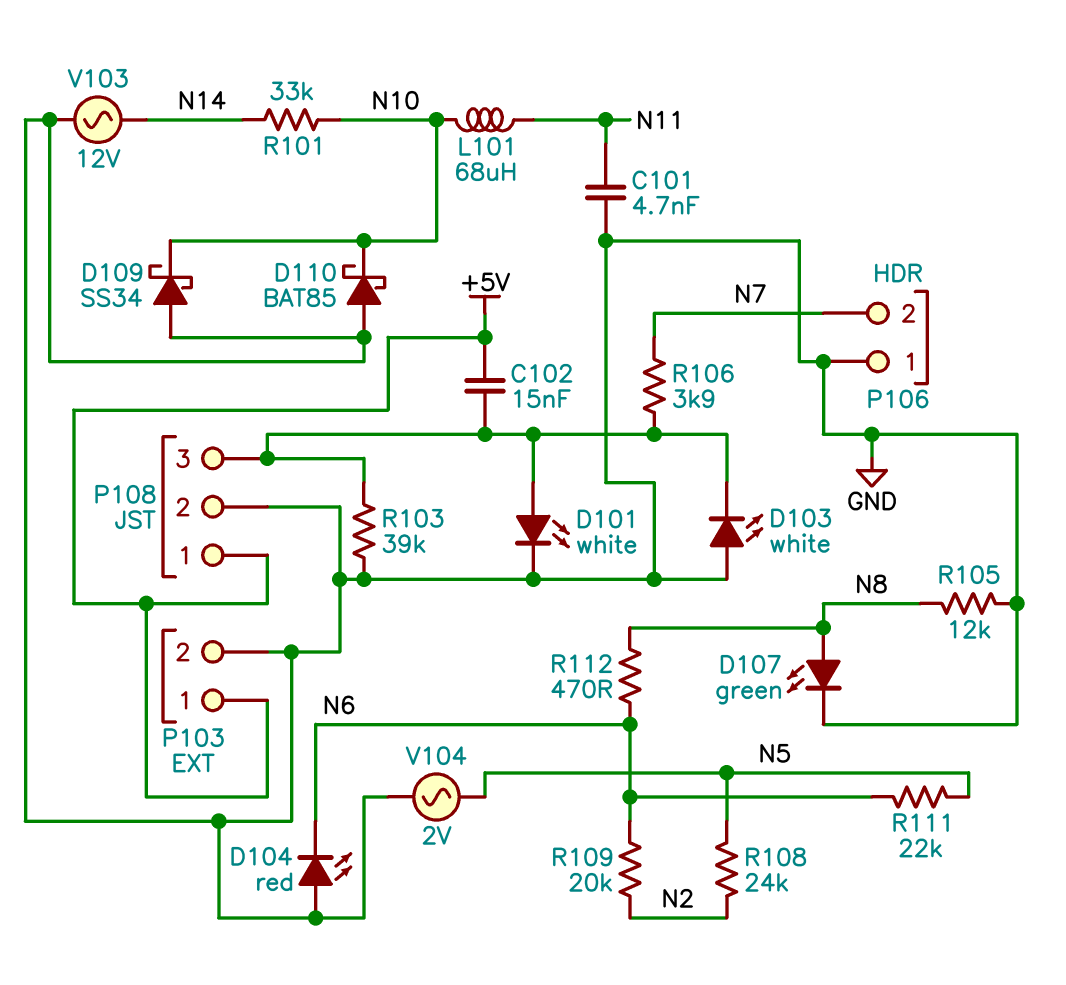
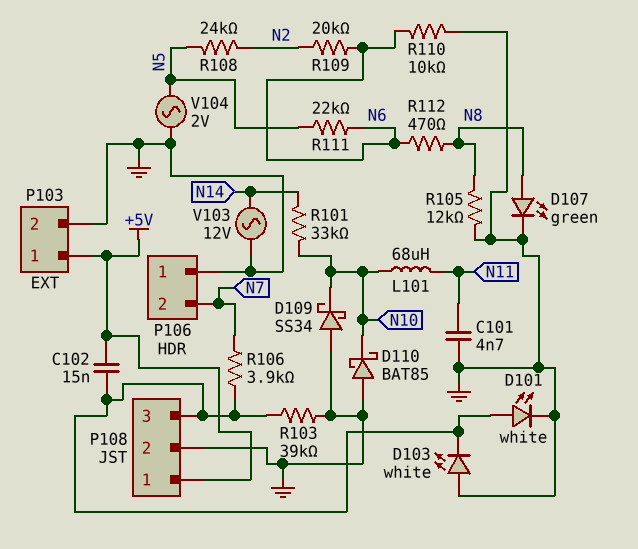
D104: LED red (A GND, K N6) -> none
R110: none -> 10k (GND, N6)

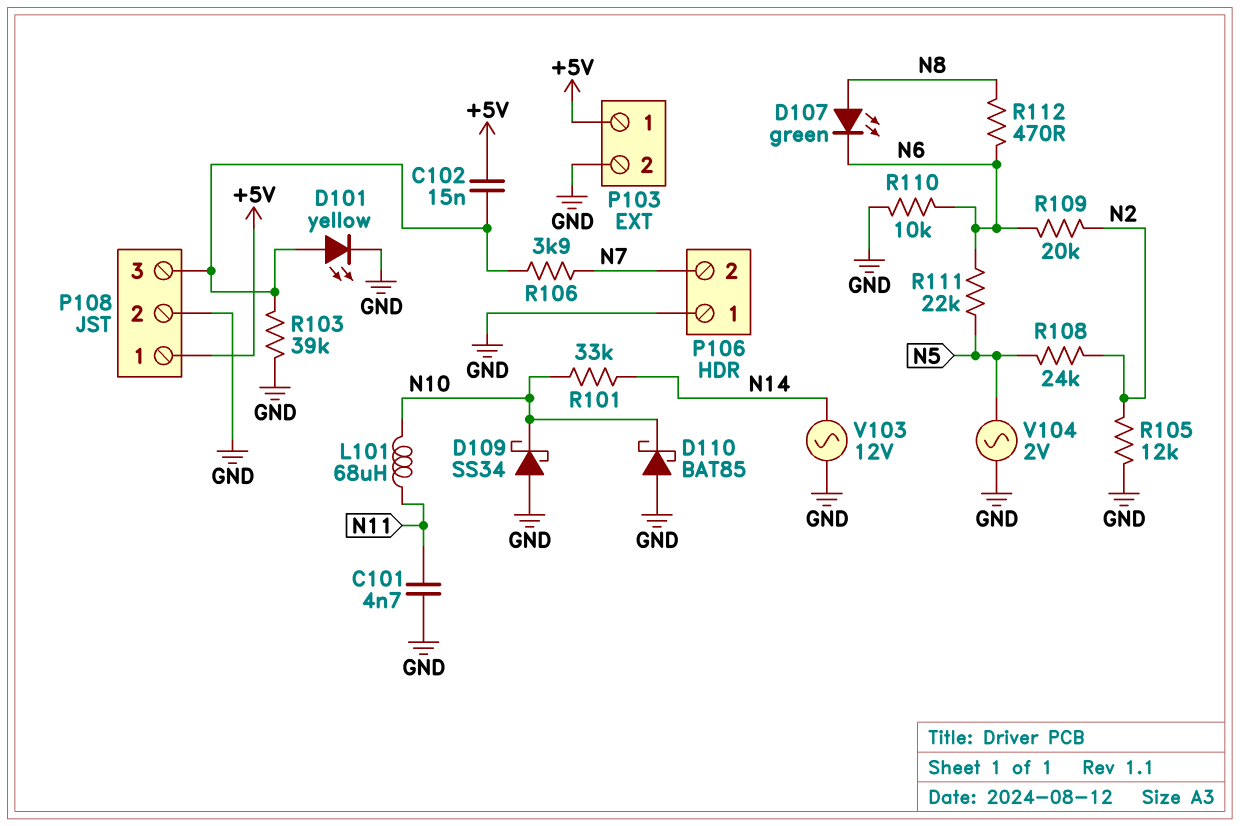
D101: LED white (A P108/3, K GND) -> LED yellow (A P108/3, K GND)
D103: LED white (A GND, K P108/3) -> none
D107: LED green (A N8, K GND) -> LED green (A N8, K N6)
R105: 12k (GND, N8) -> 12k (GND, N2)

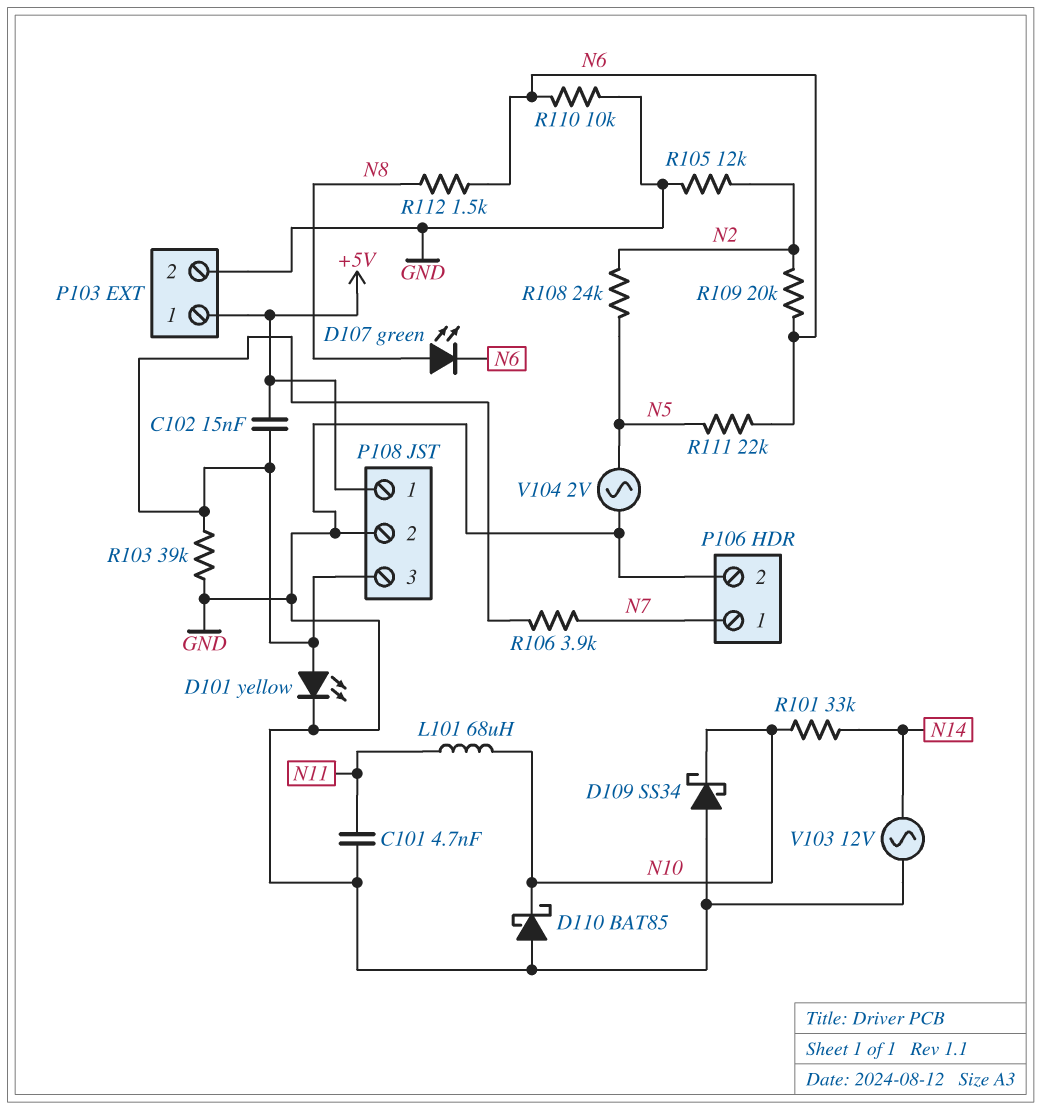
P106 pin 1: GND -> N7
P106 pin 2: N7 -> GND
R112: 470 (N6, N8) -> 1.5k (N6, N8)

